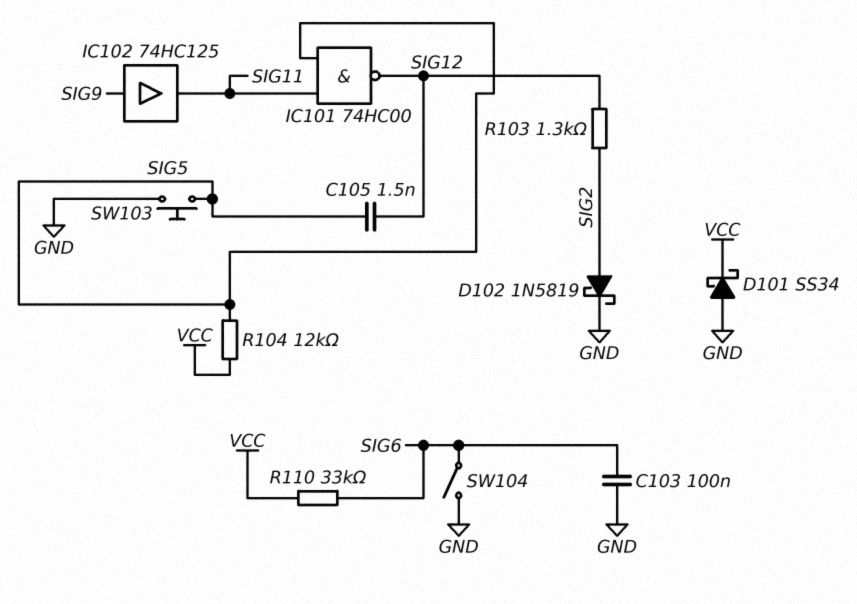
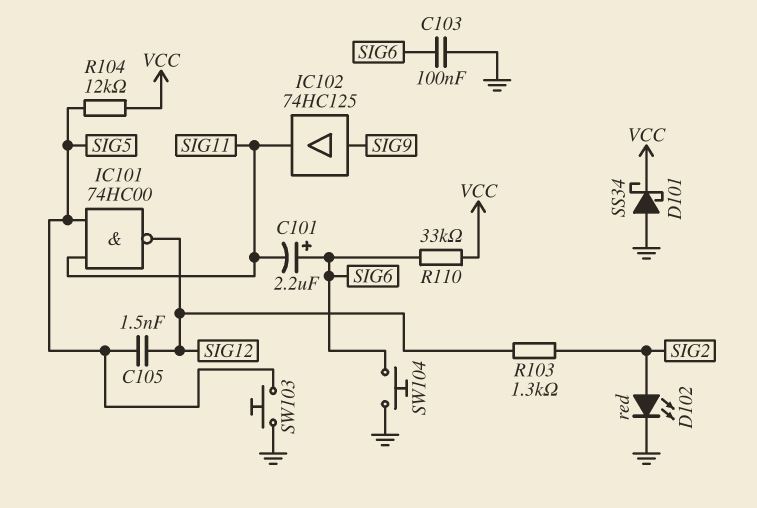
C101: none -> 2.2uF (plus SIG6, minus SIG11)
D102: schottky 1N5819 (A SIG2, K GND) -> LED red (A SIG2, K GND)
SW104: switch (GND, SIG6) -> button (GND, SIG6)

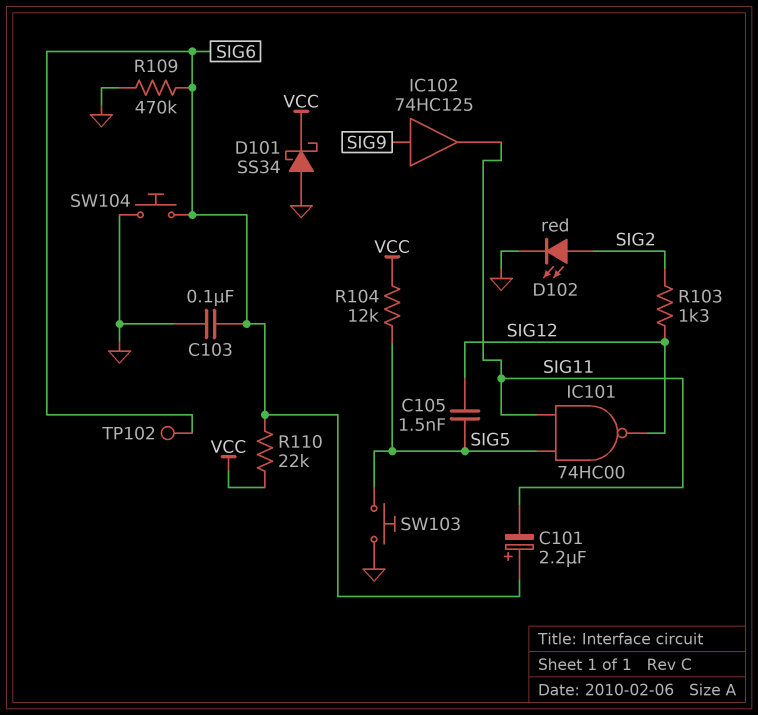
R109: none -> 470k (GND, SIG6)
R110: 33k (SIG6, VCC) -> 22k (SIG6, VCC)
TP102: none -> test point (SIG6)

